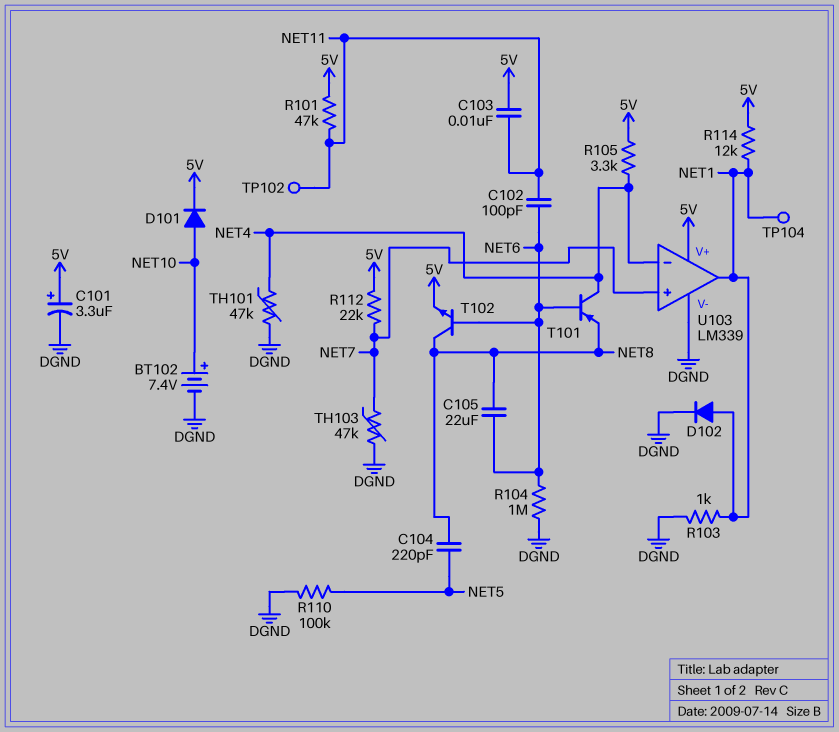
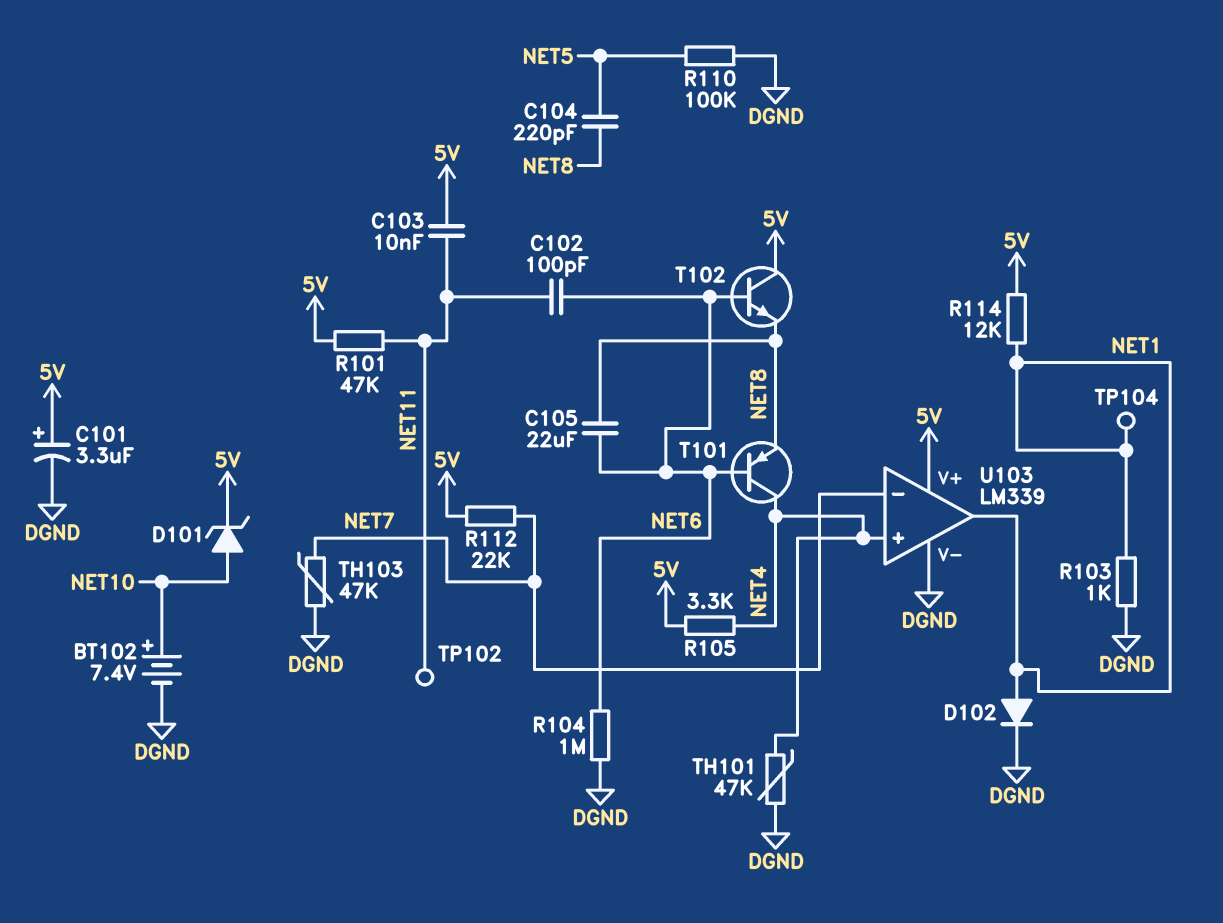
D101: diode (A NET10, K 5V) -> zener (A NET10, K 5V)
T102: NPN (B NET6, C NET8, E 5V) -> NPN (B NET6, C 5V, E NET8)
U103 pin in+: NET7 -> NET4
U103 pin in-: NET4 -> NET7

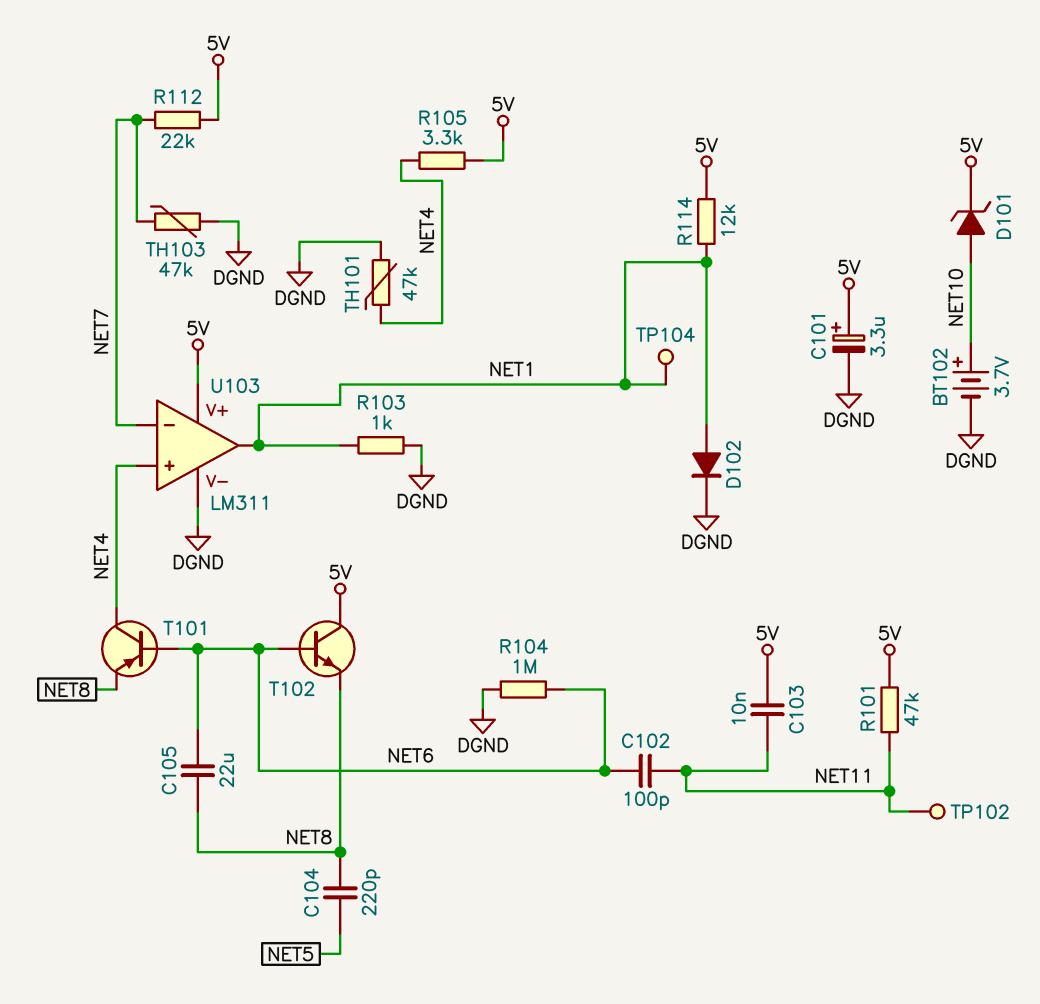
BT102: 7.4V (plus NET10, minus DGND) -> 3.7V (plus NET10, minus DGND)
R110: 100k (DGND, NET5) -> none
U103: LM339 -> LM311

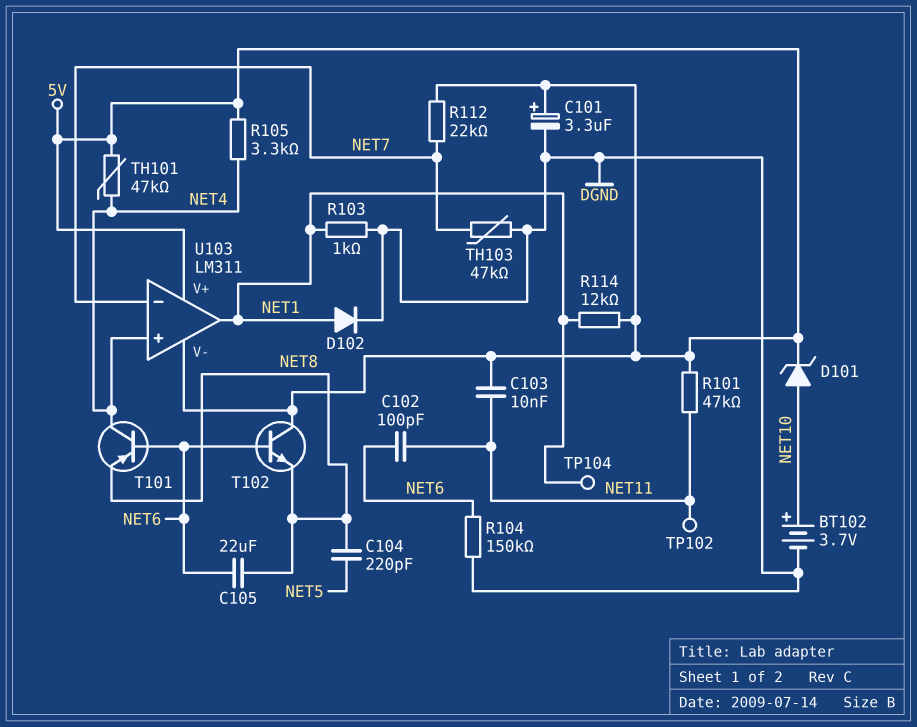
R104: 1M (DGND, NET6) -> 150k (DGND, NET6)
TH101: 47k (DGND, NET4) -> 47k (5V, NET4)
U103 pin V-: DGND -> 5V

